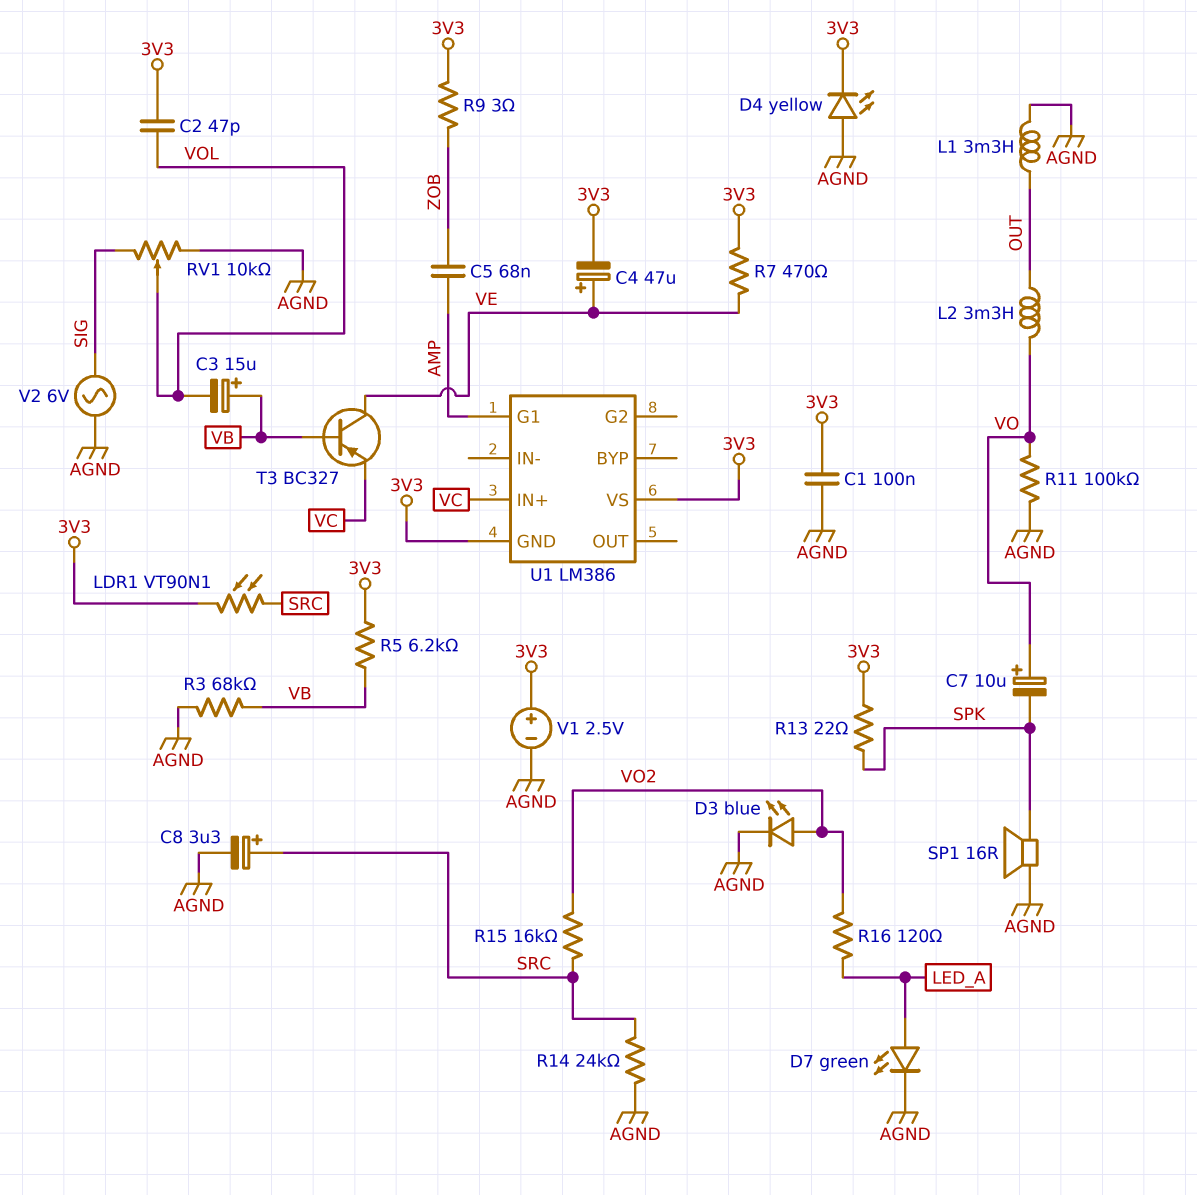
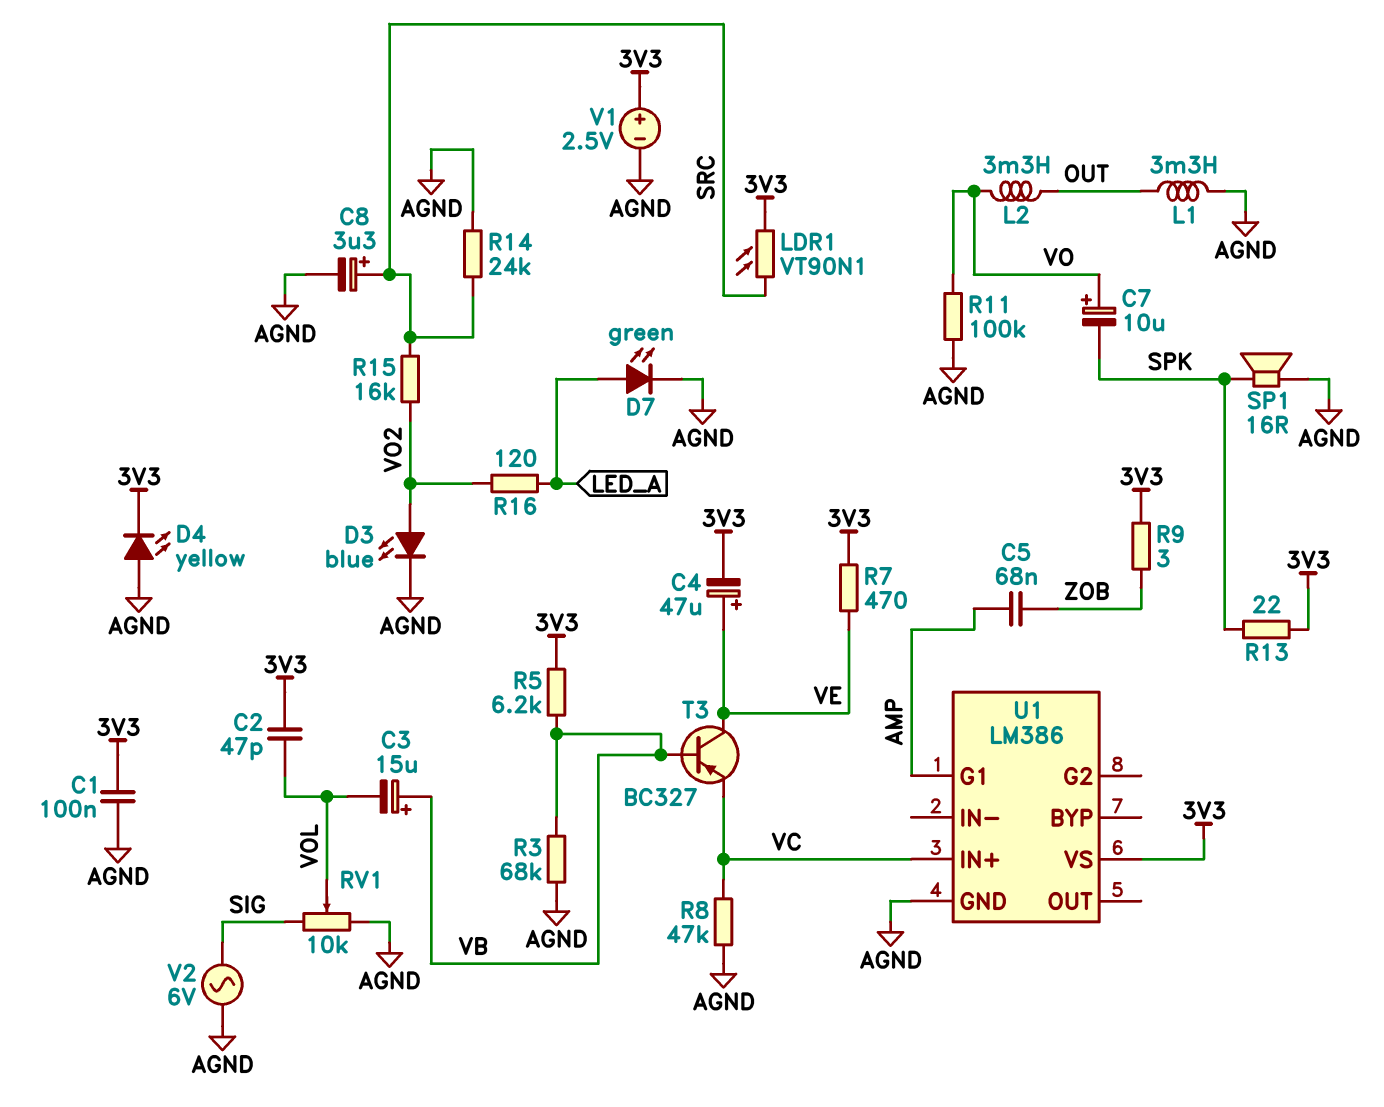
R8: none -> 47k (AGND, VC)
U1 pin GND: 3V3 -> AGND

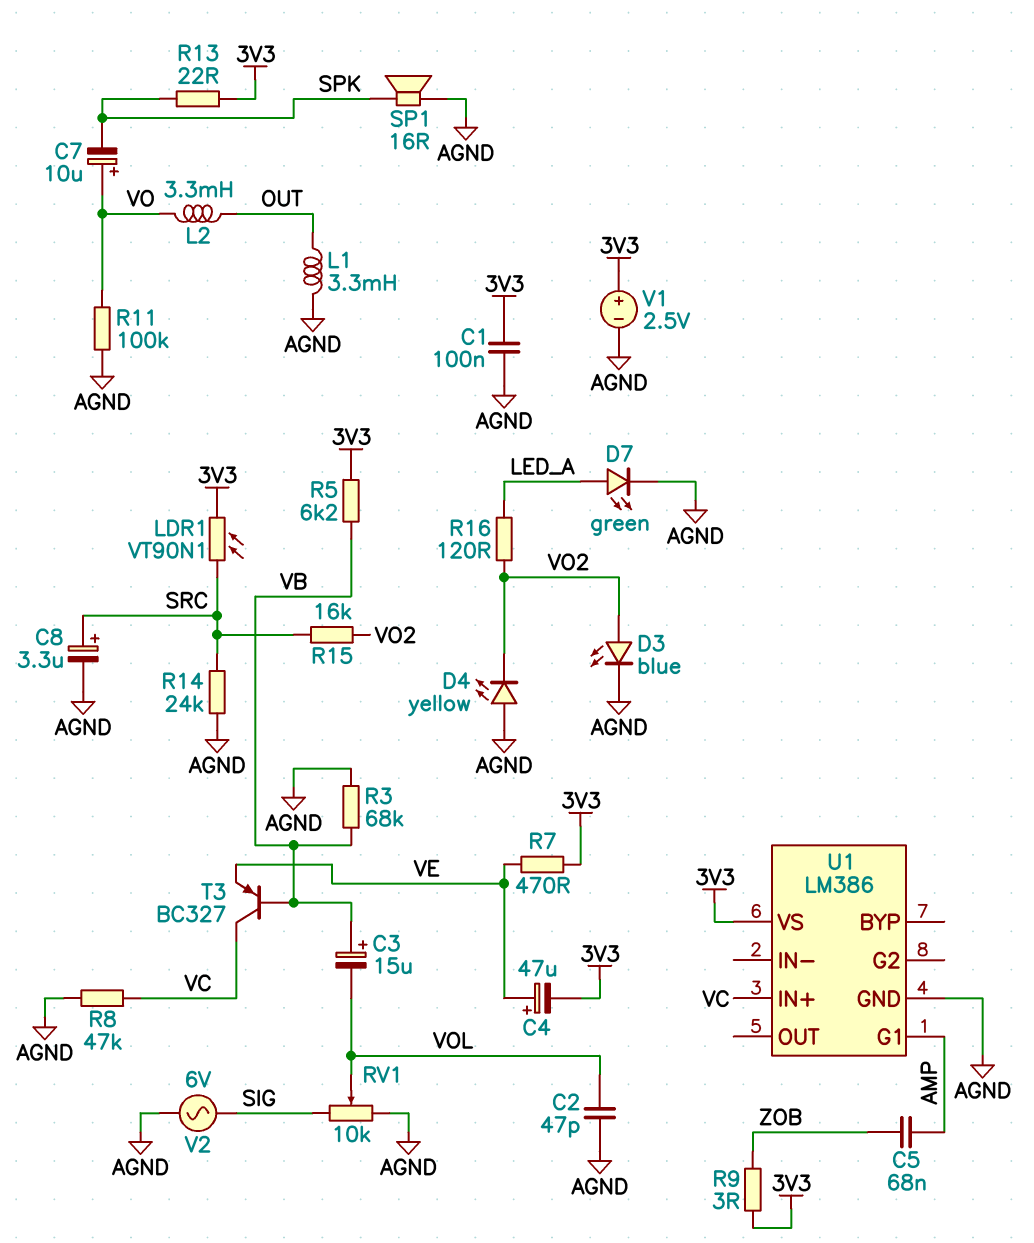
C2: 47pF (3V3, VOL) -> 47pF (AGND, VOL)
D4: LED yellow (A AGND, K 3V3) -> LED yellow (A AGND, K VO2)
T3: PNP BC327 (B VB, C VE, E VC) -> PNP BC327 (B VB, C VC, E VE)

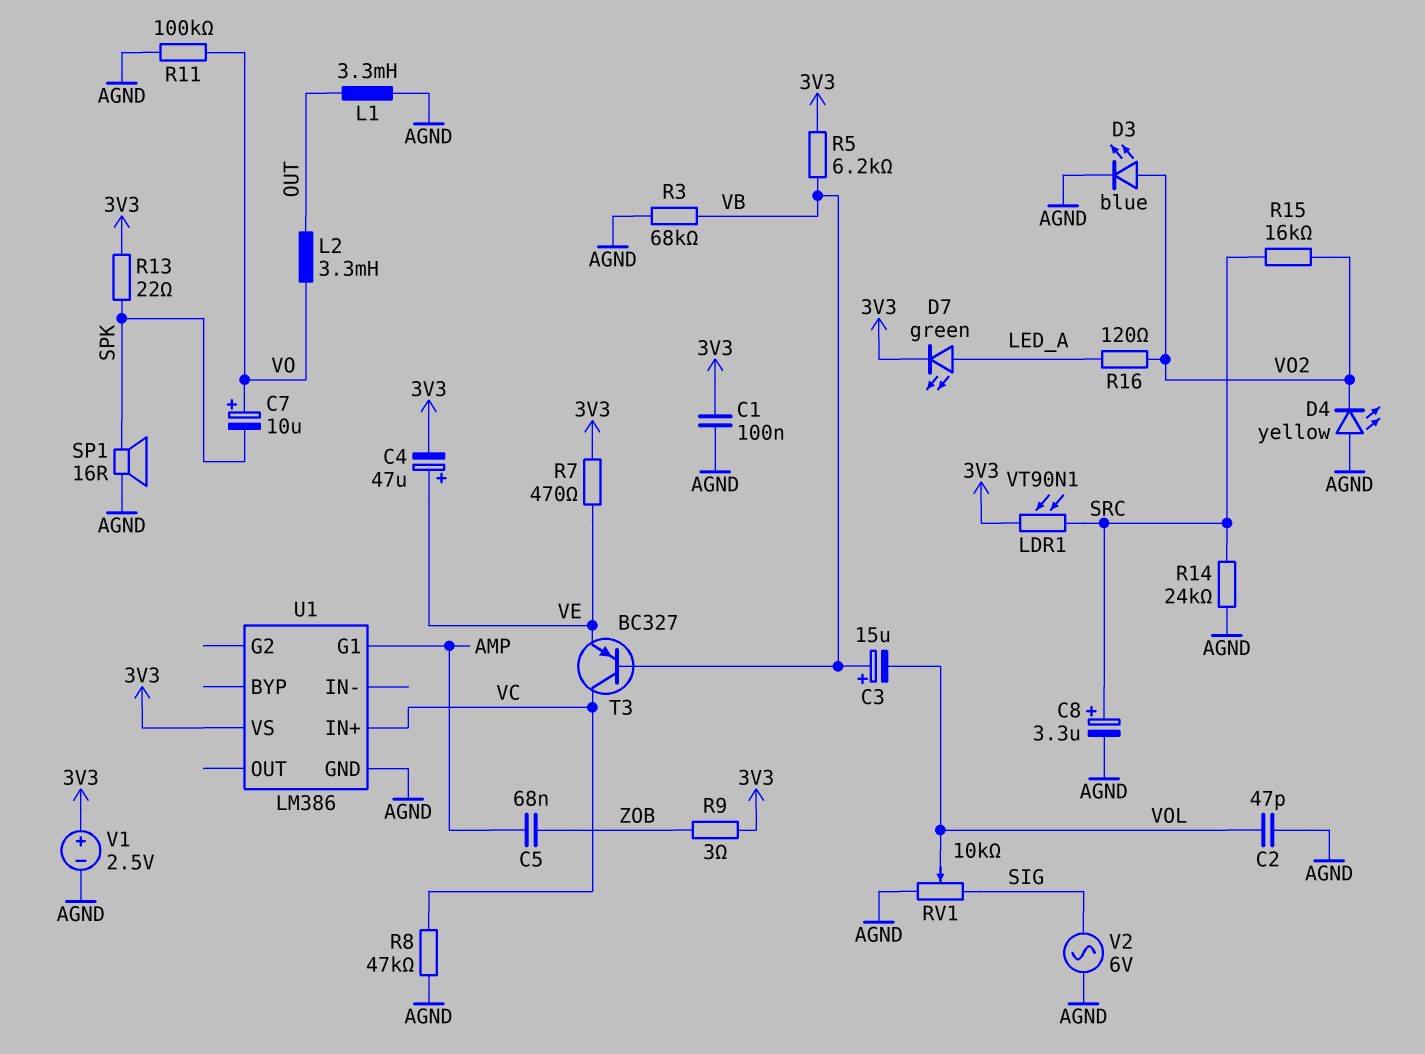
D7: LED green (A LED_A, K AGND) -> LED green (A LED_A, K 3V3)

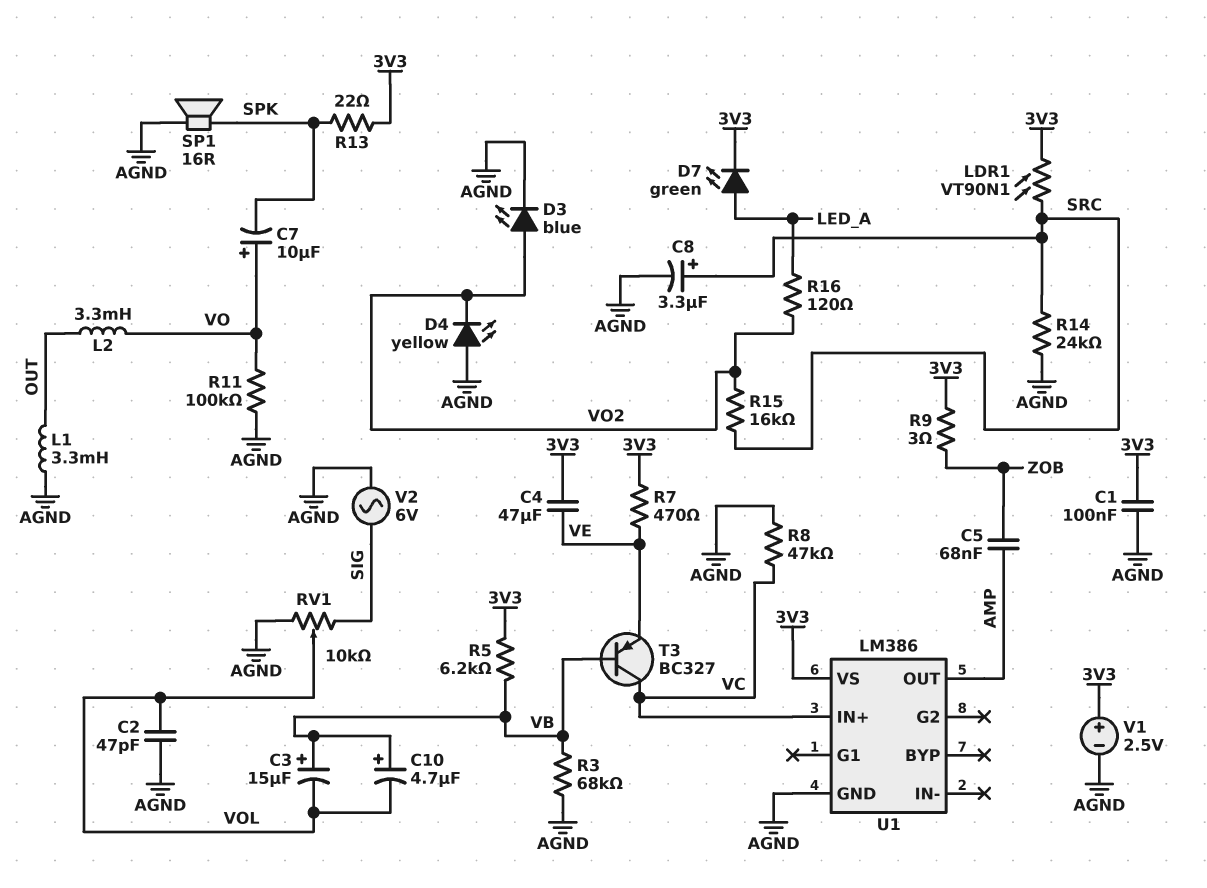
C4: 47uF (plus VE, minus 3V3) -> 47uF (3V3, VE)
C10: none -> 4.7uF (plus VB, minus VOL)
U1 pin G1: AMP -> none
U1 pin OUT: none -> AMP

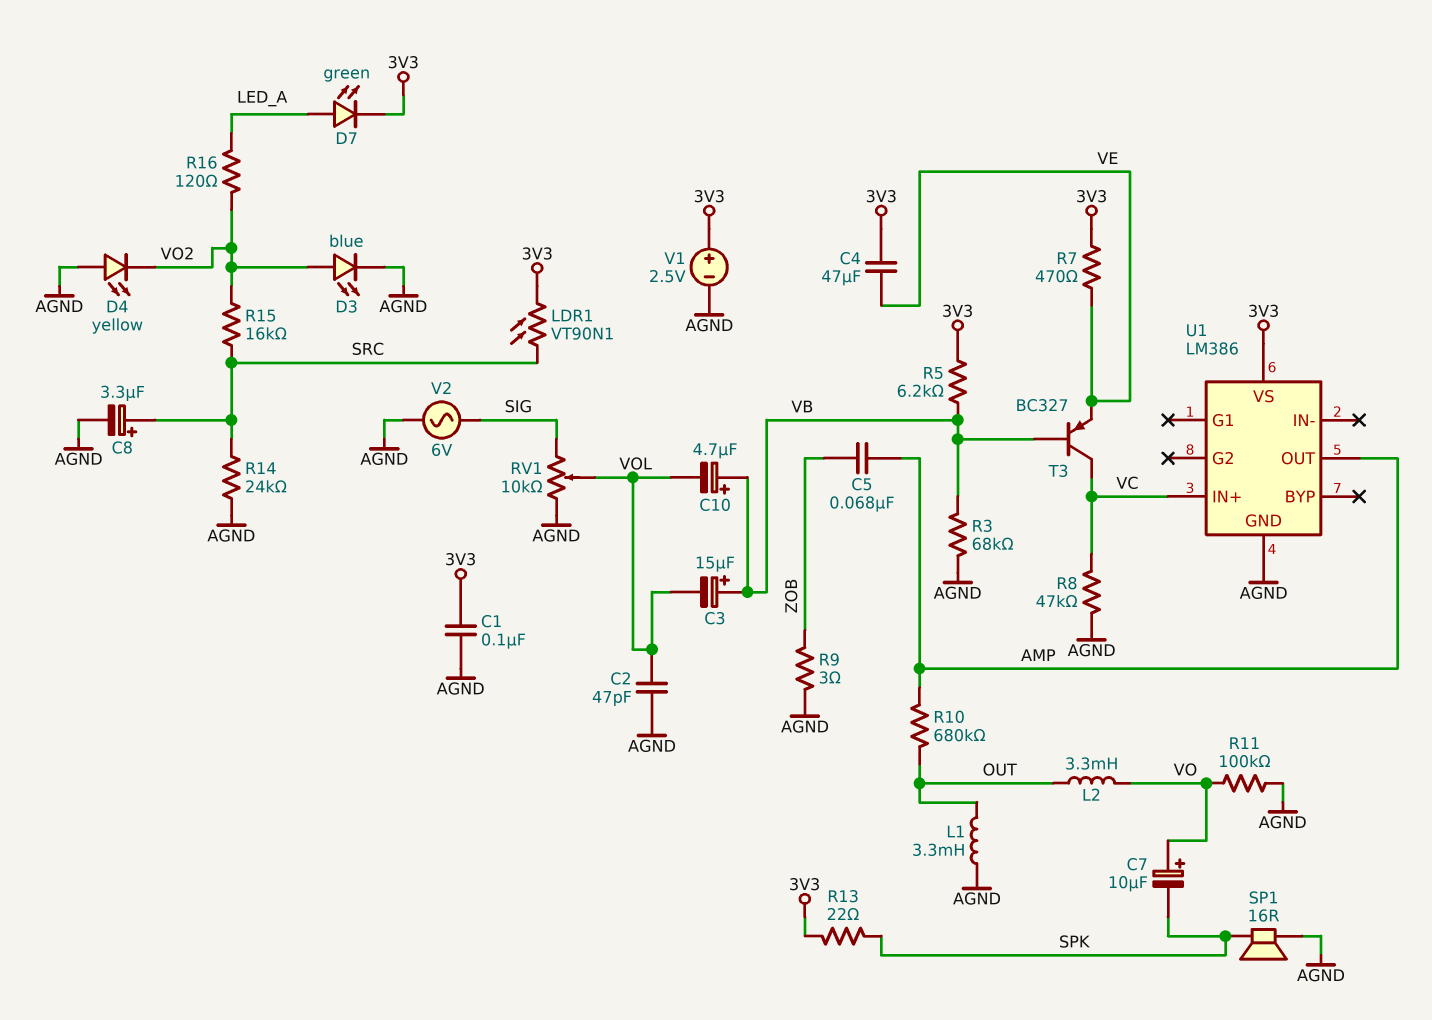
R9: 3 (3V3, ZOB) -> 3 (AGND, ZOB)
R10: none -> 680k (AMP, OUT)

